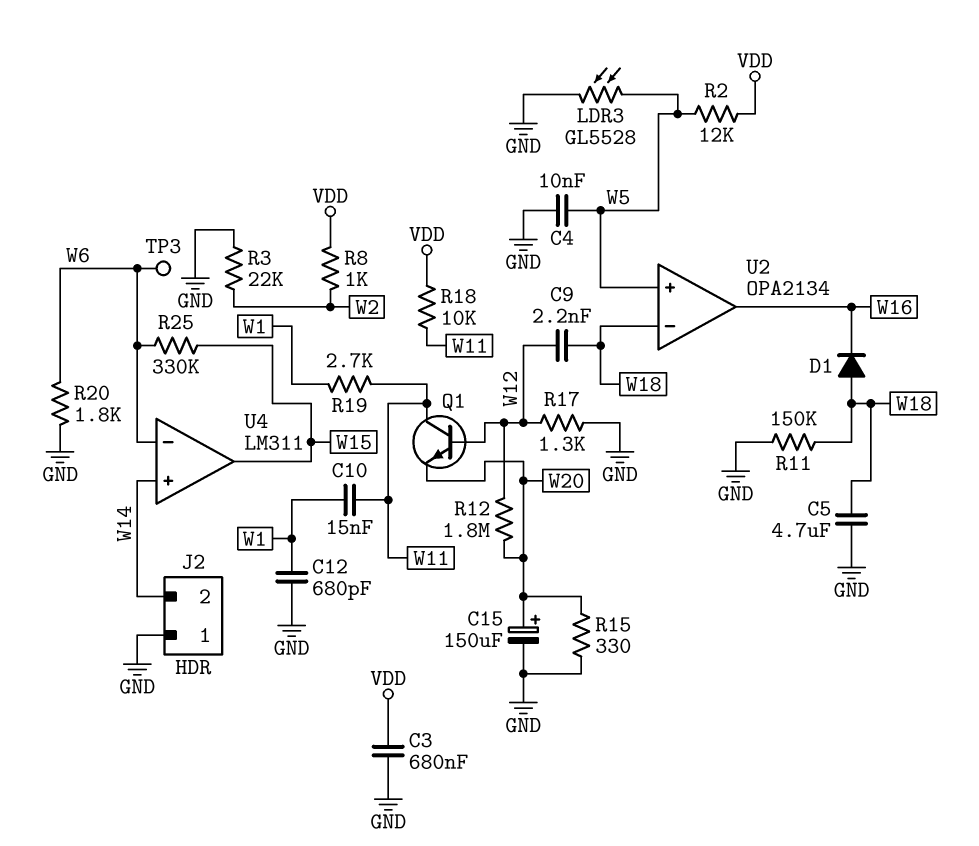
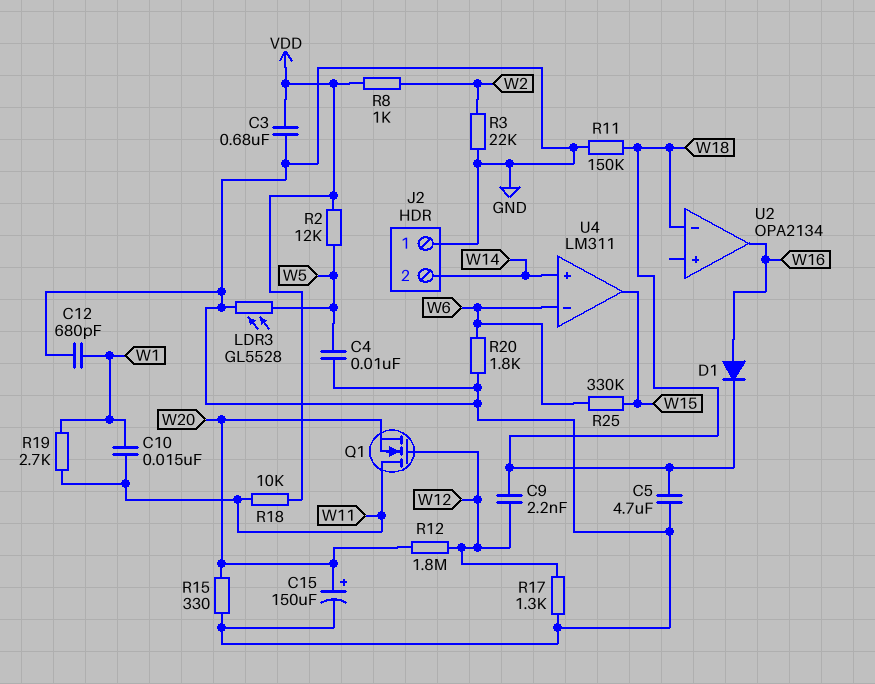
D1: diode (A W18, K W16) -> diode (A W16, K W18)
Q1: NPN (B W12, C W11, E W20) -> NMOS (G W12, D W11, S W20)
TP3: test point (W6) -> none
U2 pin in+: W5 -> none

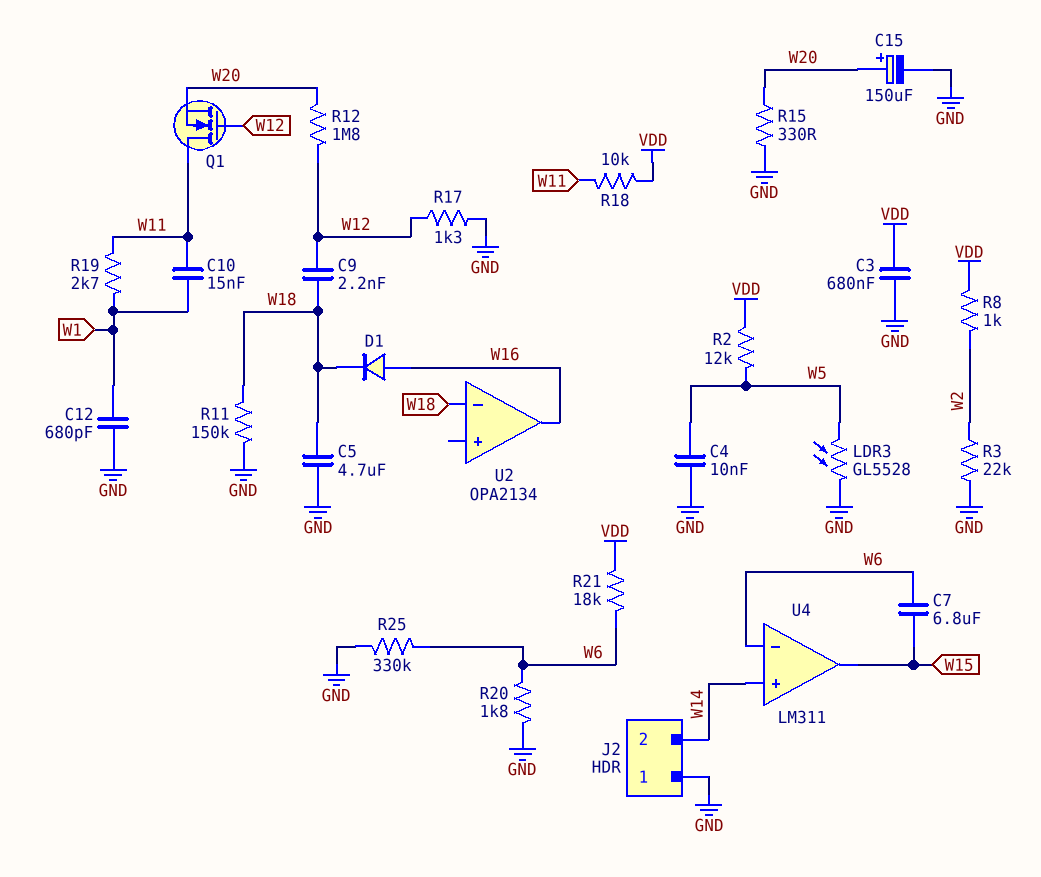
C7: none -> 6.8uF (W6, W15)
R21: none -> 18k (VDD, W6)
R25: 330k (W6, W15) -> 330k (GND, W6)

